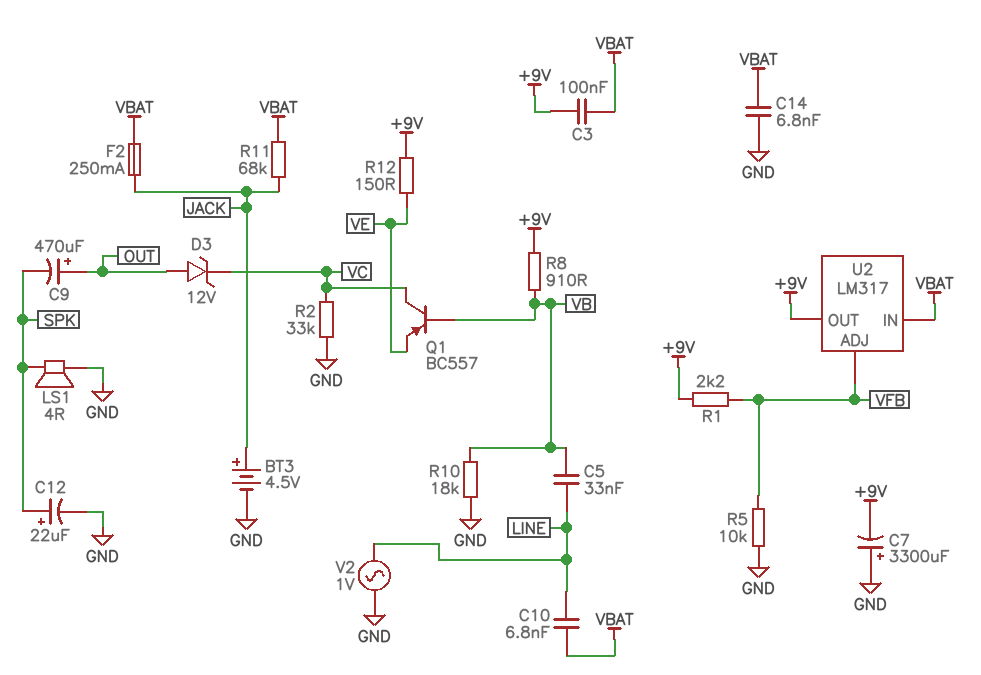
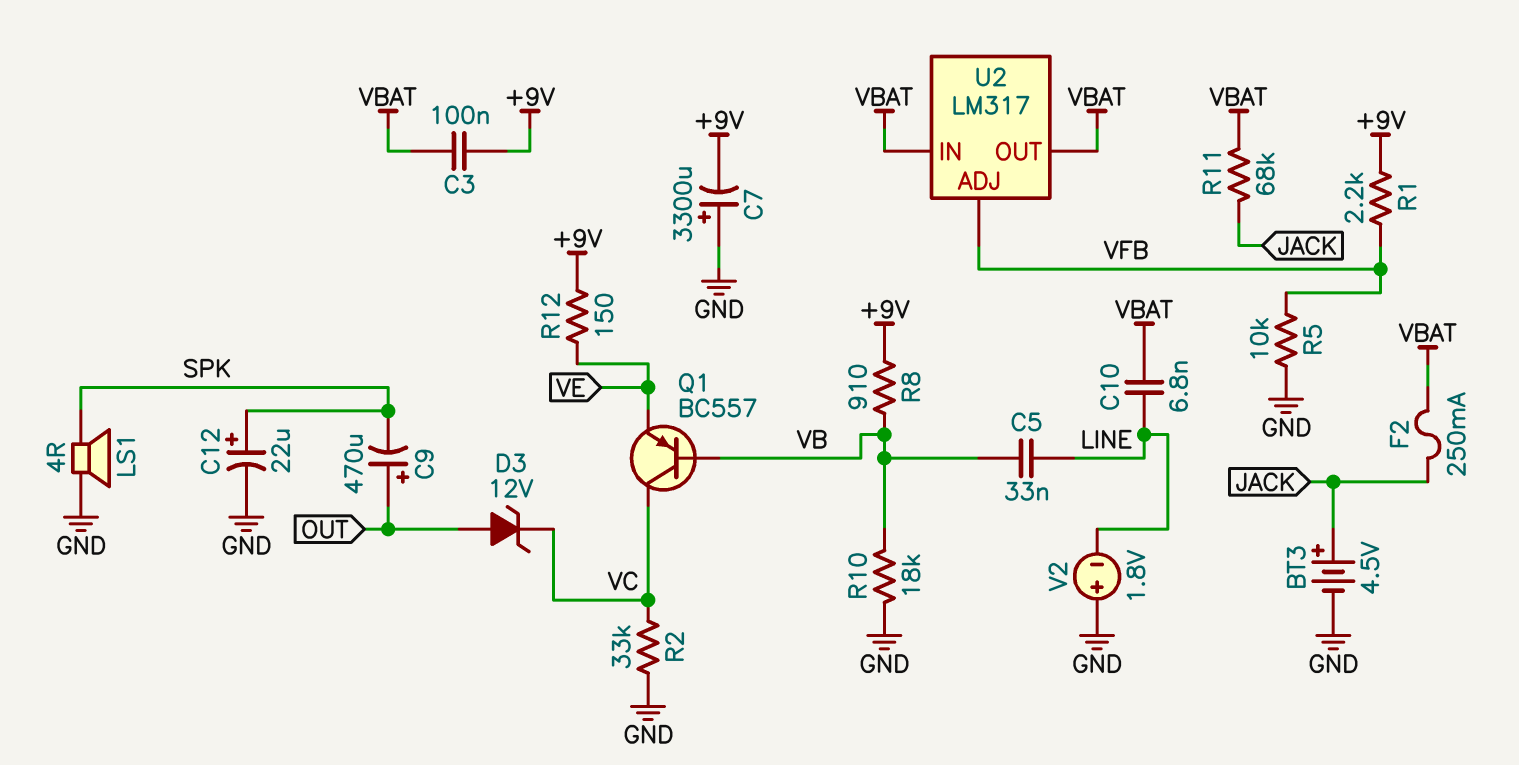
C14: 6.8nF (GND, VBAT) -> none
U2 pin OUT: +9V -> VBAT
V2: AC 1V (GND, LINE) -> 1.8V (plus GND, minus LINE)

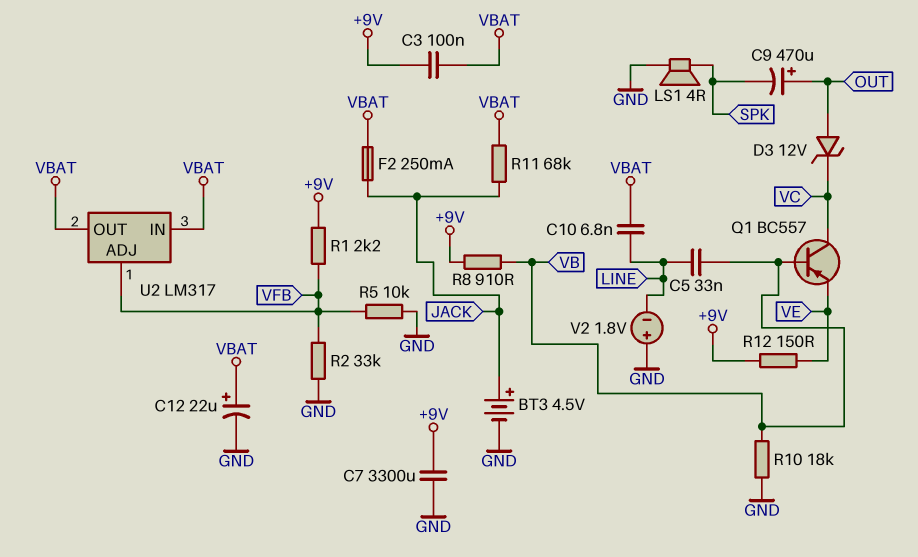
C7: 3300uF (plus GND, minus +9V) -> 3300uF (+9V, GND)
C12: 22uF (plus SPK, minus GND) -> 22uF (plus VBAT, minus GND)
R2: 33k (GND, VC) -> 33k (GND, VFB)

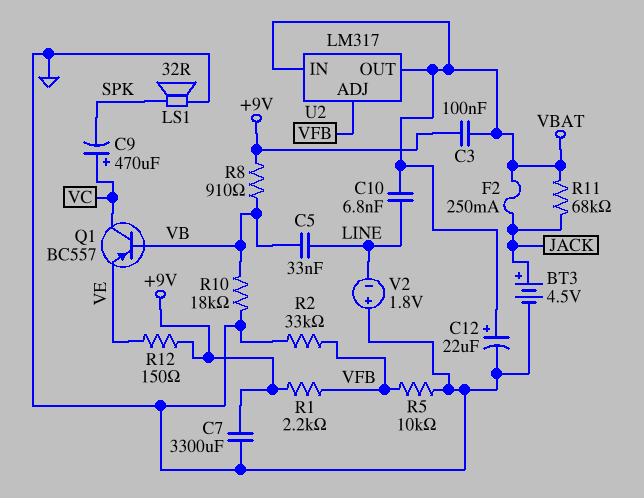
C9: 470uF (plus OUT, minus SPK) -> 470uF (plus VC, minus SPK)
D3: zener 12V (A OUT, K VC) -> none
LS1: speaker 4R (GND, SPK) -> speaker 32R (GND, SPK)

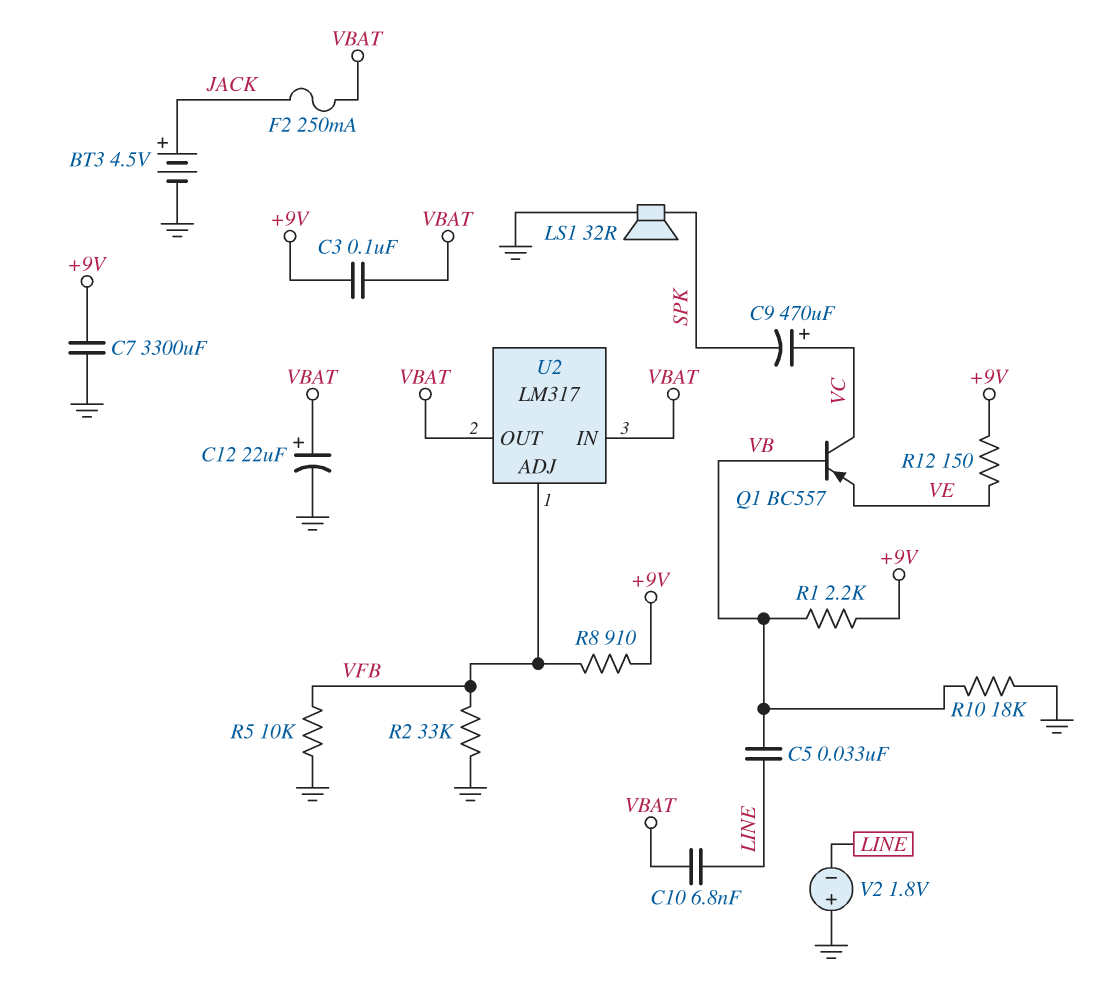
R1: 2.2k (+9V, VFB) -> 2.2k (+9V, VB)
R8: 910 (+9V, VB) -> 910 (+9V, VFB)
R11: 68k (JACK, VBAT) -> none

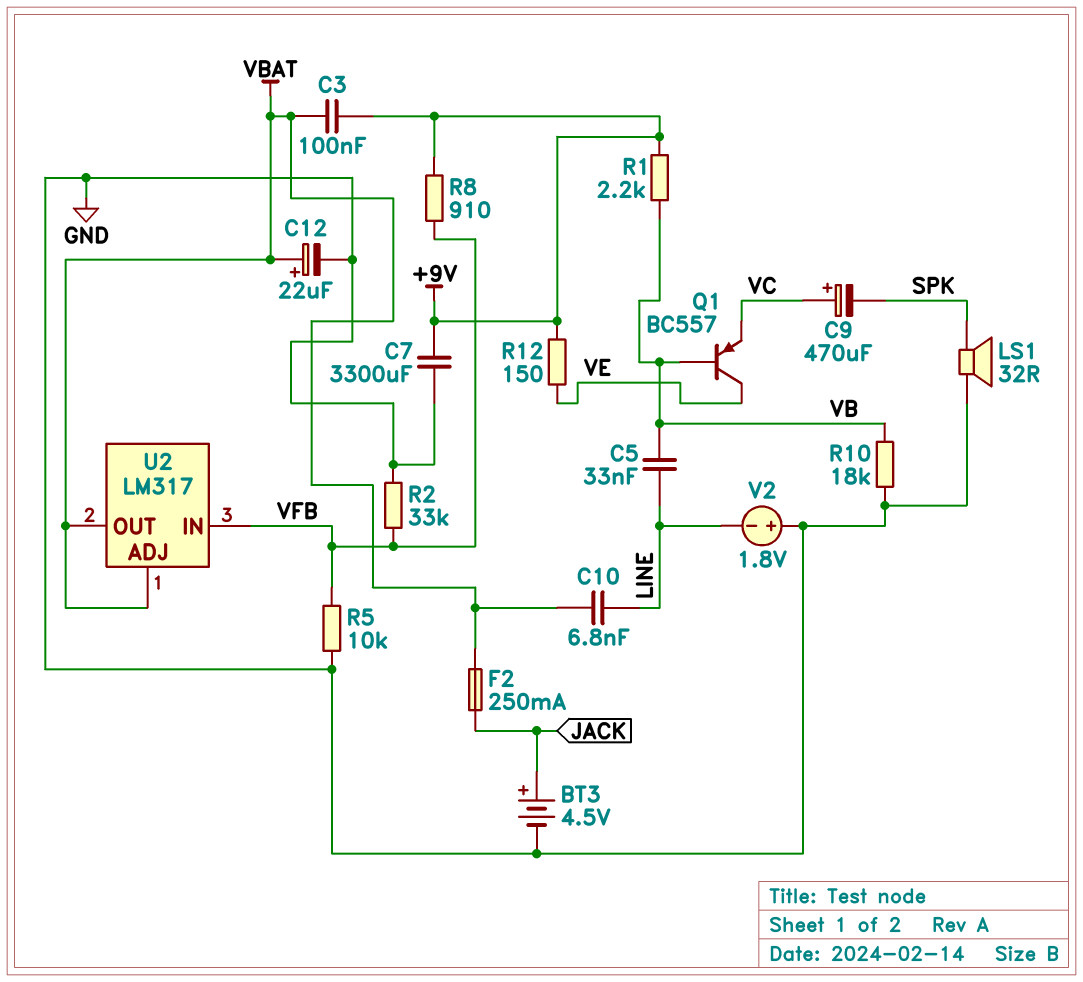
Q1: PNP BC557 (B VB, C VC, E VE) -> PNP BC557 (B VB, C VE, E VC)
U2 pin ADJ: VFB -> VBAT
U2 pin IN: VBAT -> VFB

